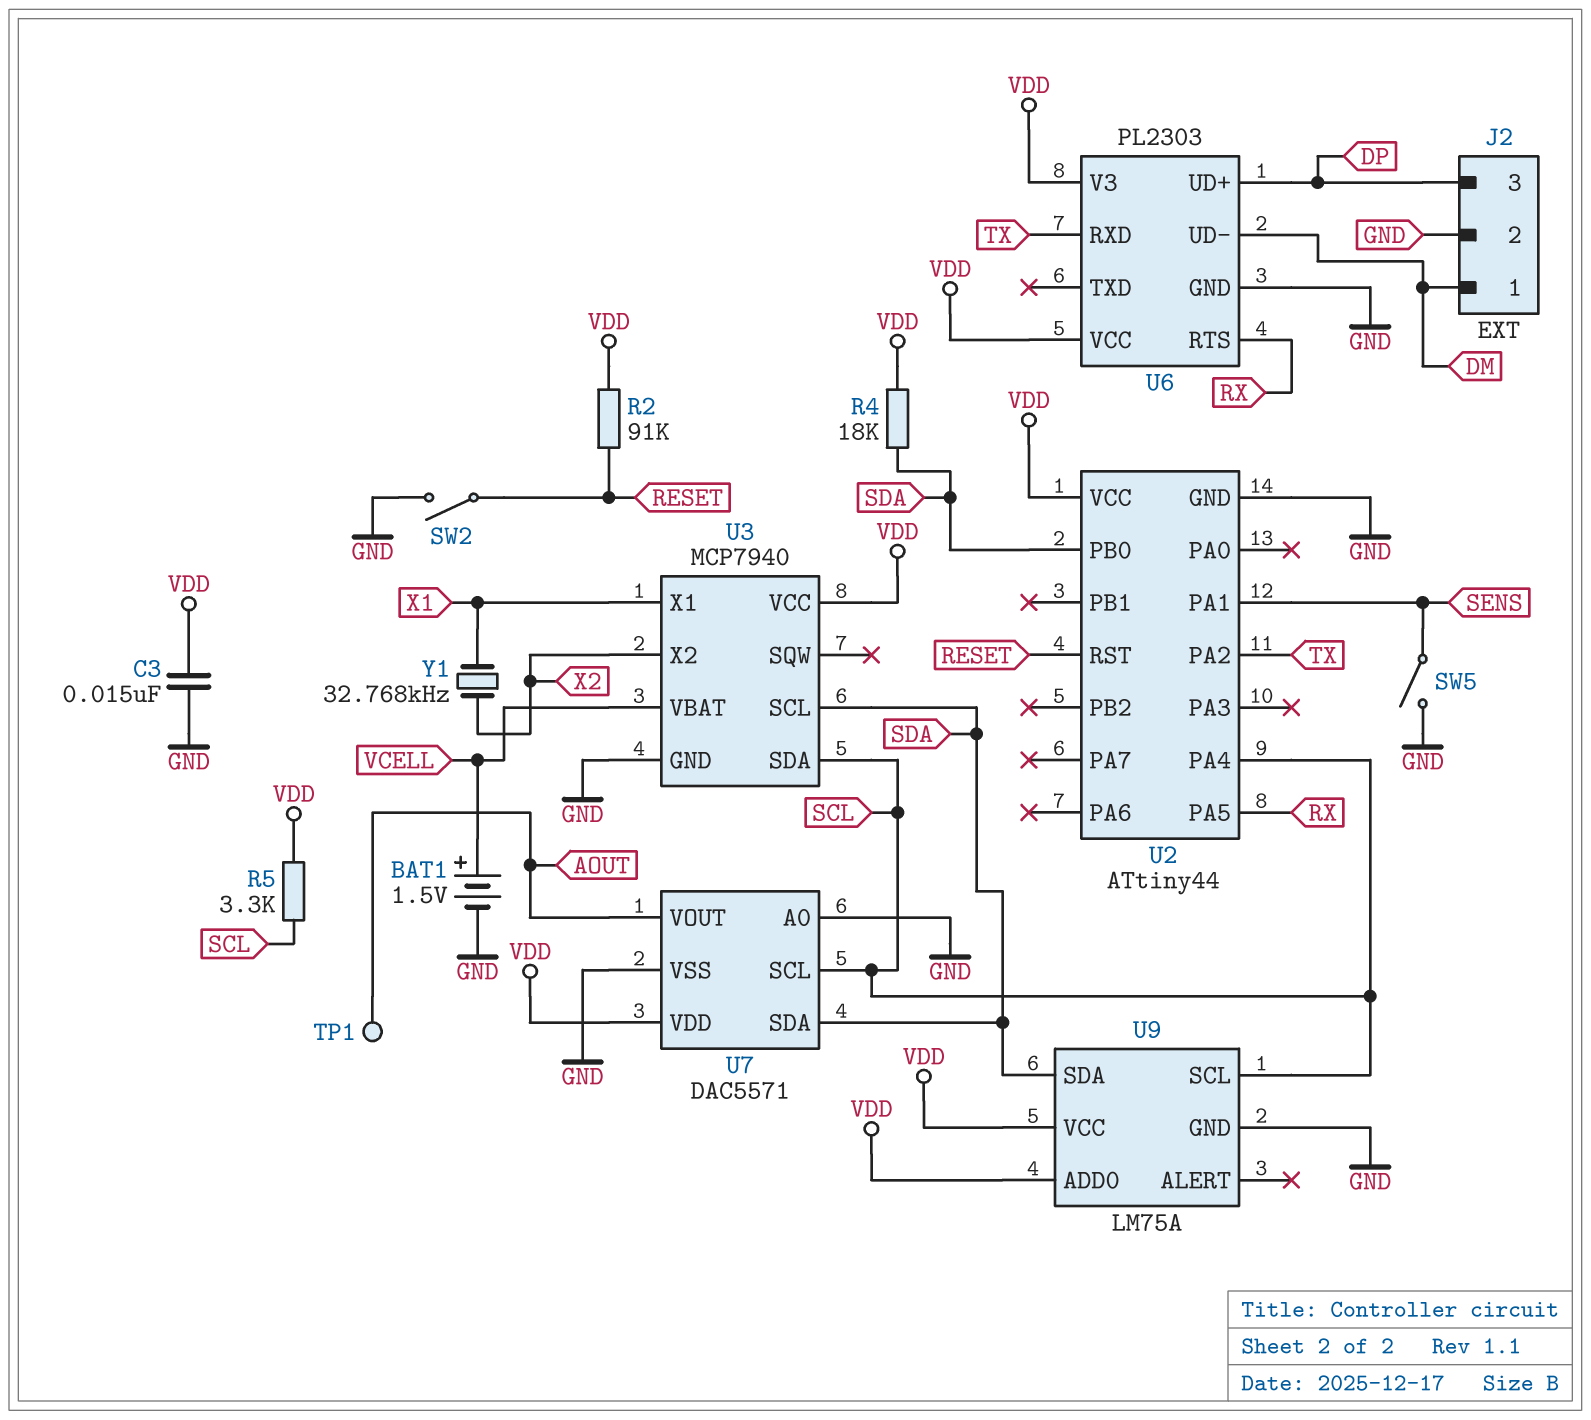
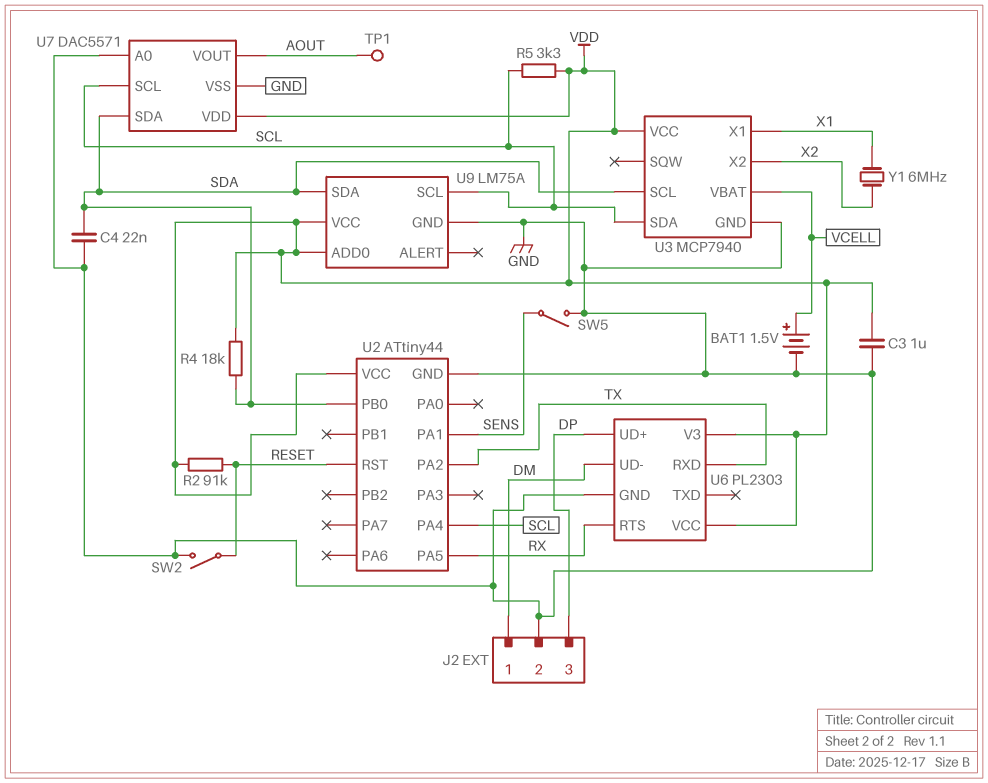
C3: 15nF (GND, VDD) -> 1uF (GND, VDD)
C4: none -> 22nF (GND, SDA)
Y1: 32.768kHz (X1, X2) -> 6MHz (X1, X2)

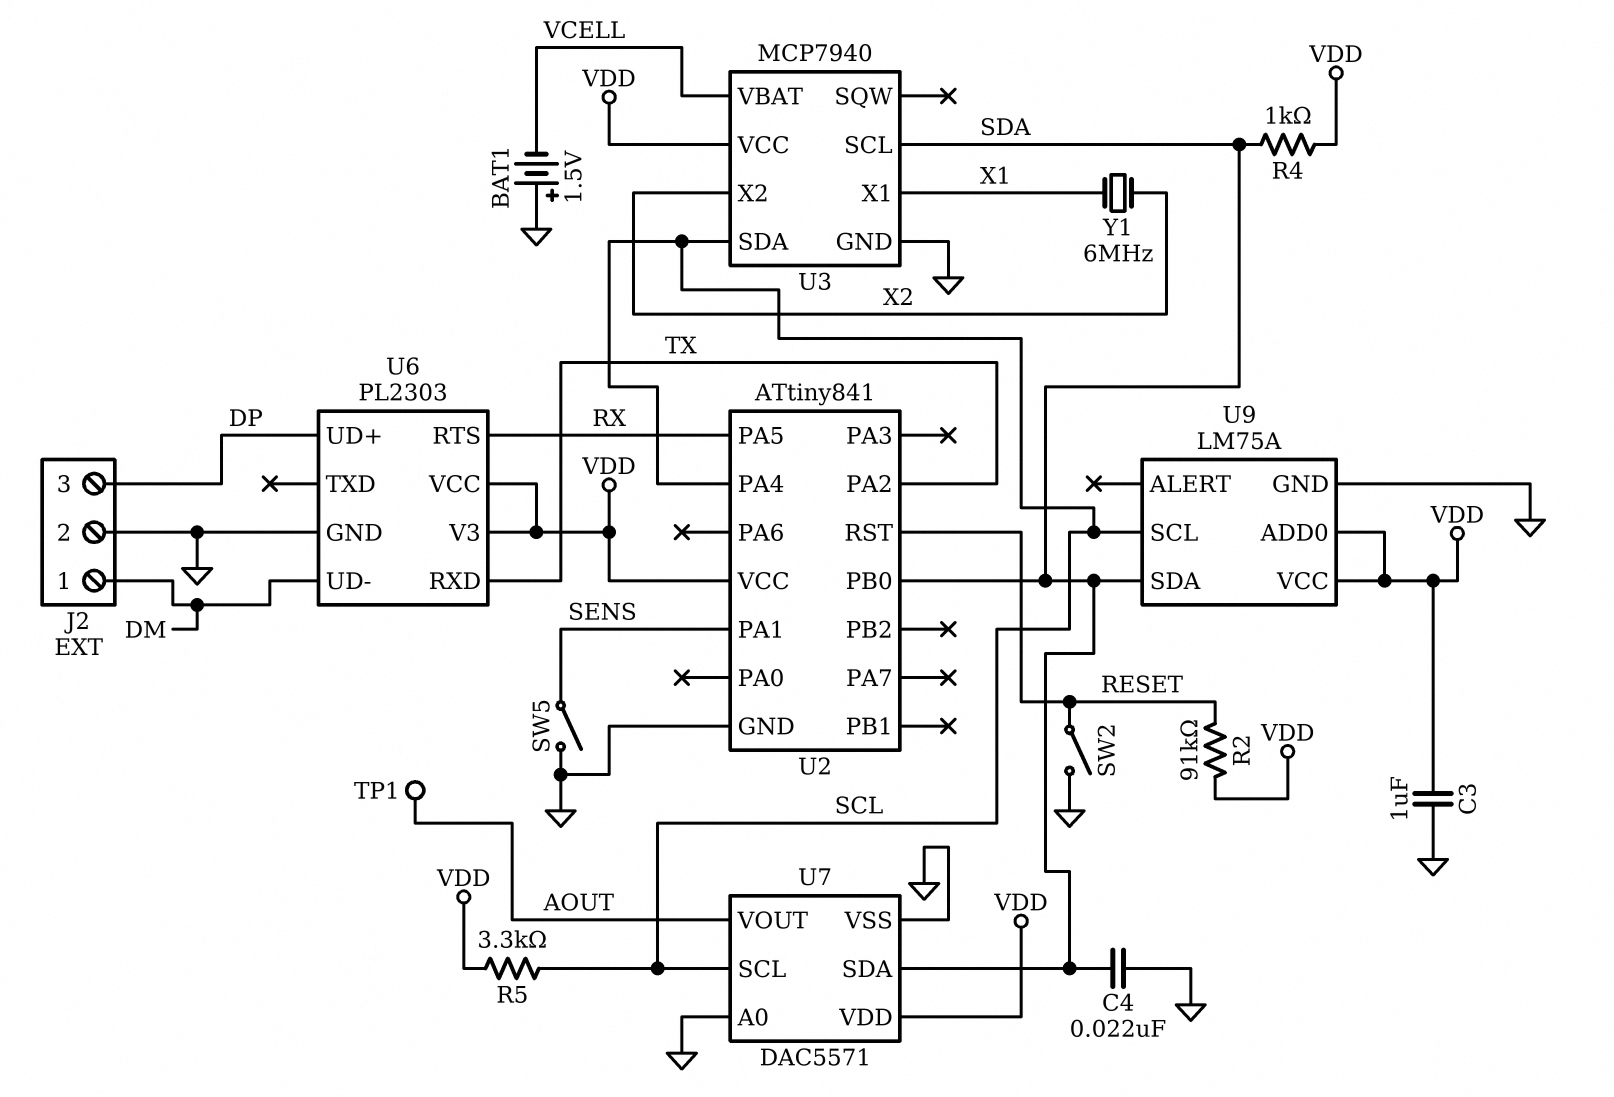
BAT1: 1.5V (plus VCELL, minus GND) -> 1.5V (plus GND, minus VCELL)
R4: 18k (SDA, VDD) -> 1k (SDA, VDD)
U2: ATtiny44 -> ATtiny841

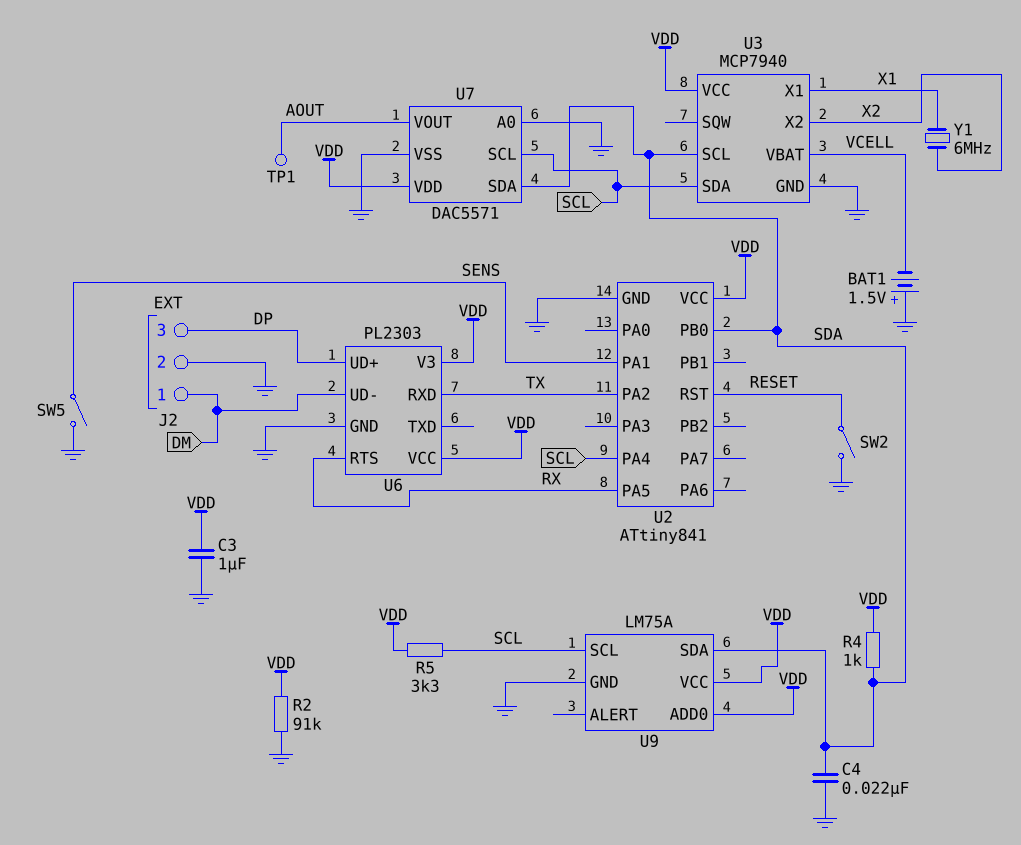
R2: 91k (RESET, VDD) -> 91k (GND, VDD)

